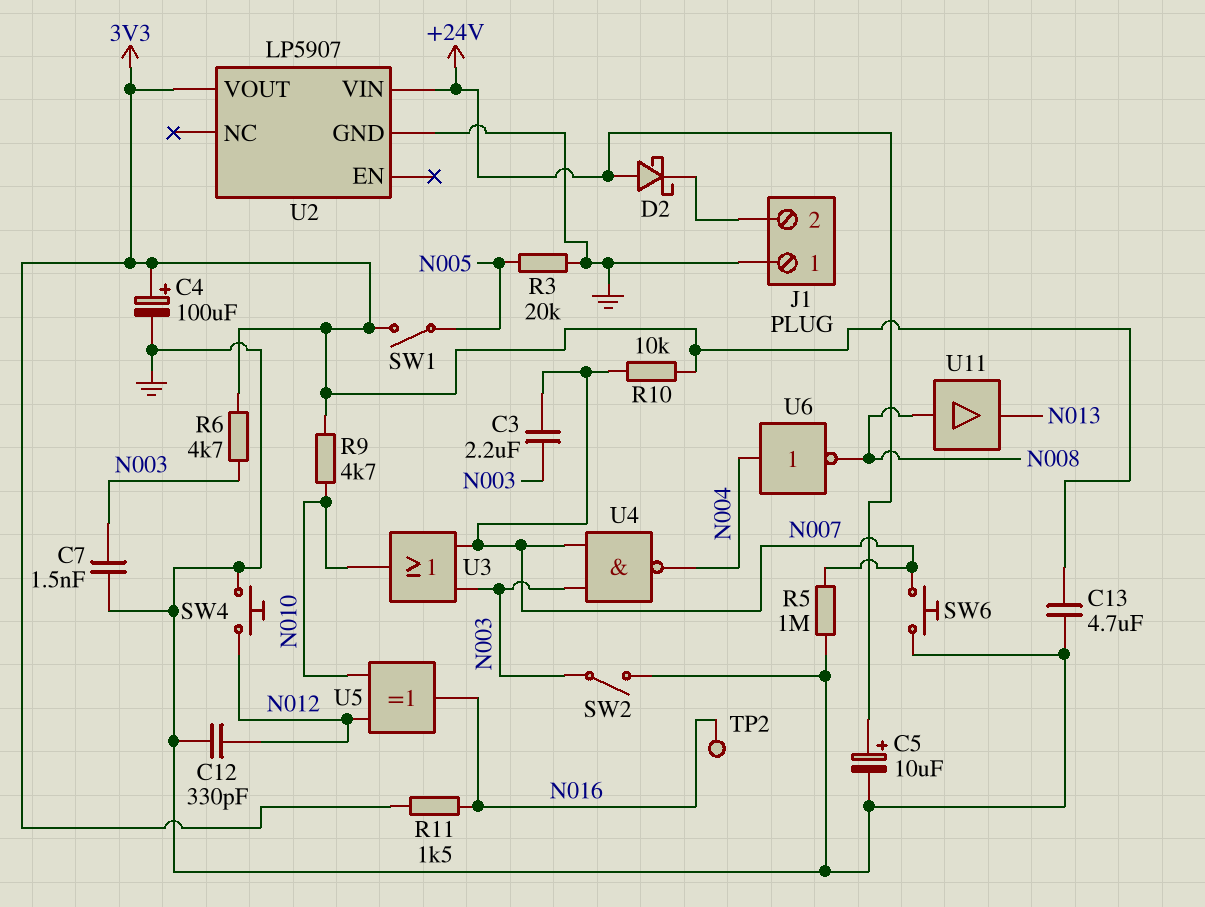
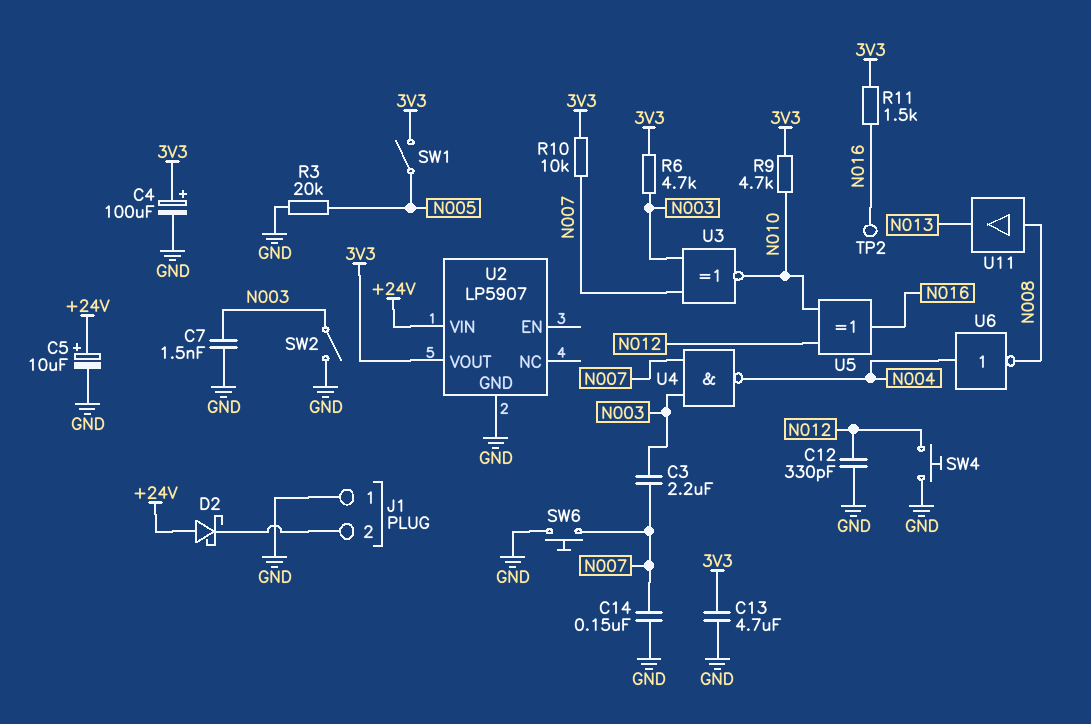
C14: none -> 150nF (GND, N007)
R5: 1M (GND, N007) -> none
U3: OR (in N003, in N007, out N010) -> XNOR (in N003, in N007, out N010)

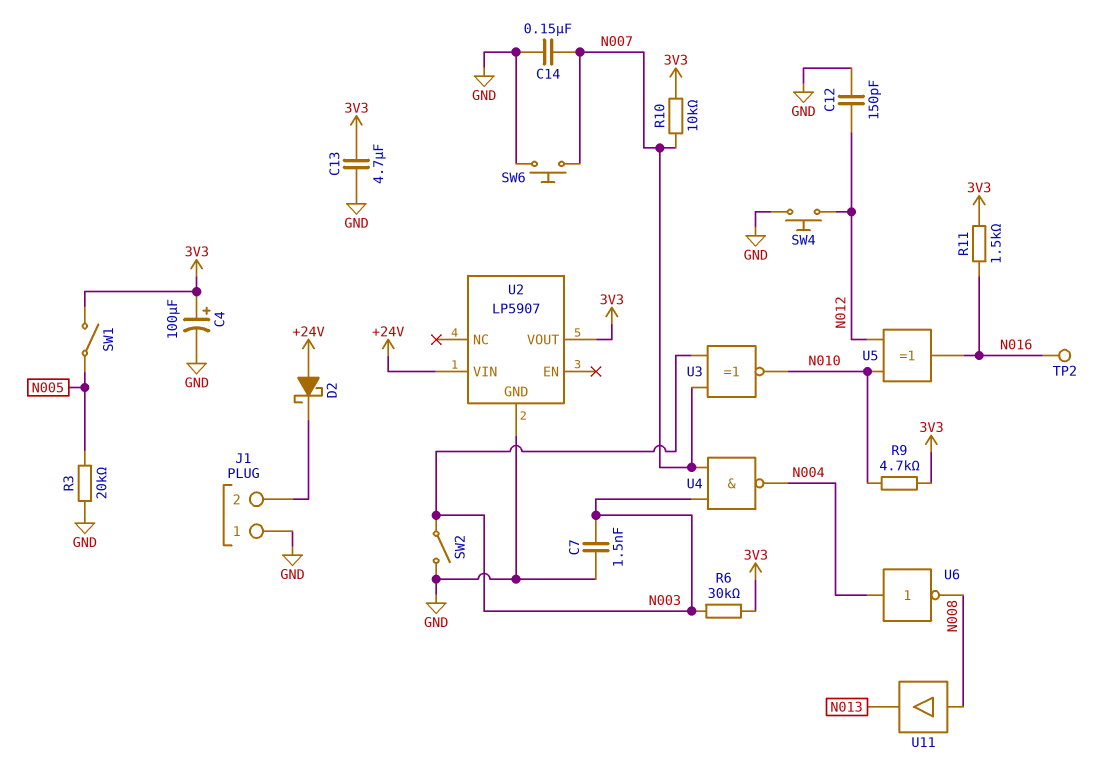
C3: 2.2uF (N003, N007) -> none
C5: 10uF (plus +24V, minus GND) -> none
C12: 330pF (GND, N012) -> 150pF (GND, N012)
R6: 4.7k (3V3, N003) -> 30k (3V3, N003)

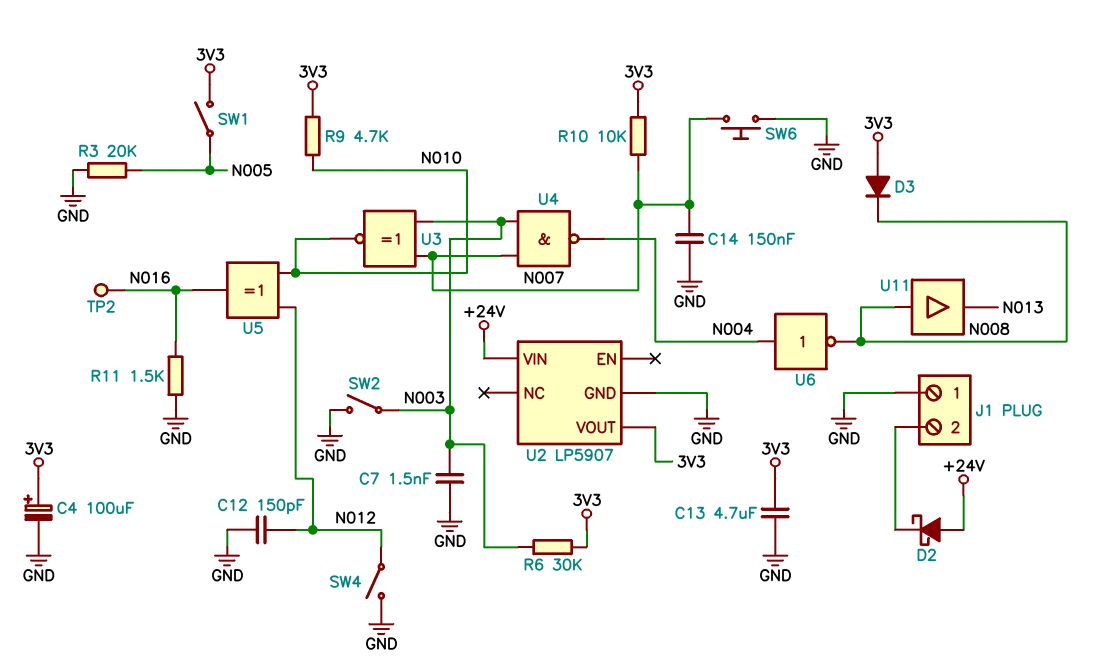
D3: none -> diode (A 3V3, K N008)
R11: 1.5k (3V3, N016) -> 1.5k (GND, N016)
SW4: button (GND, N012) -> switch (GND, N012)

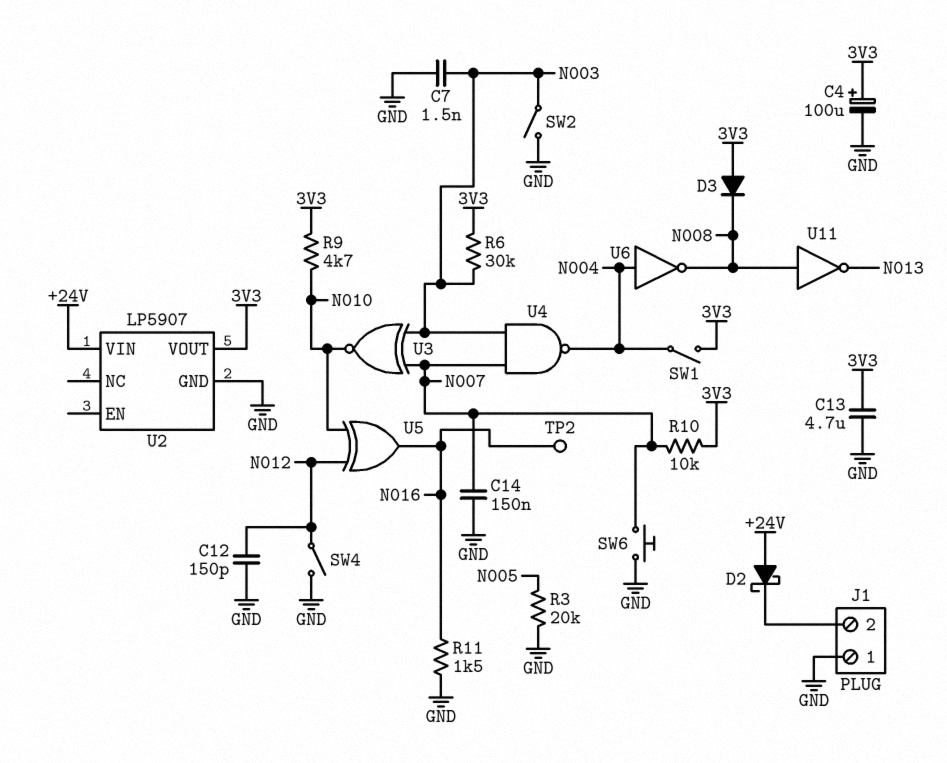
SW1: switch (3V3, N005) -> switch (3V3, N004)
U11: buffer (in N008, out N013) -> NOT (in N008, out N013)

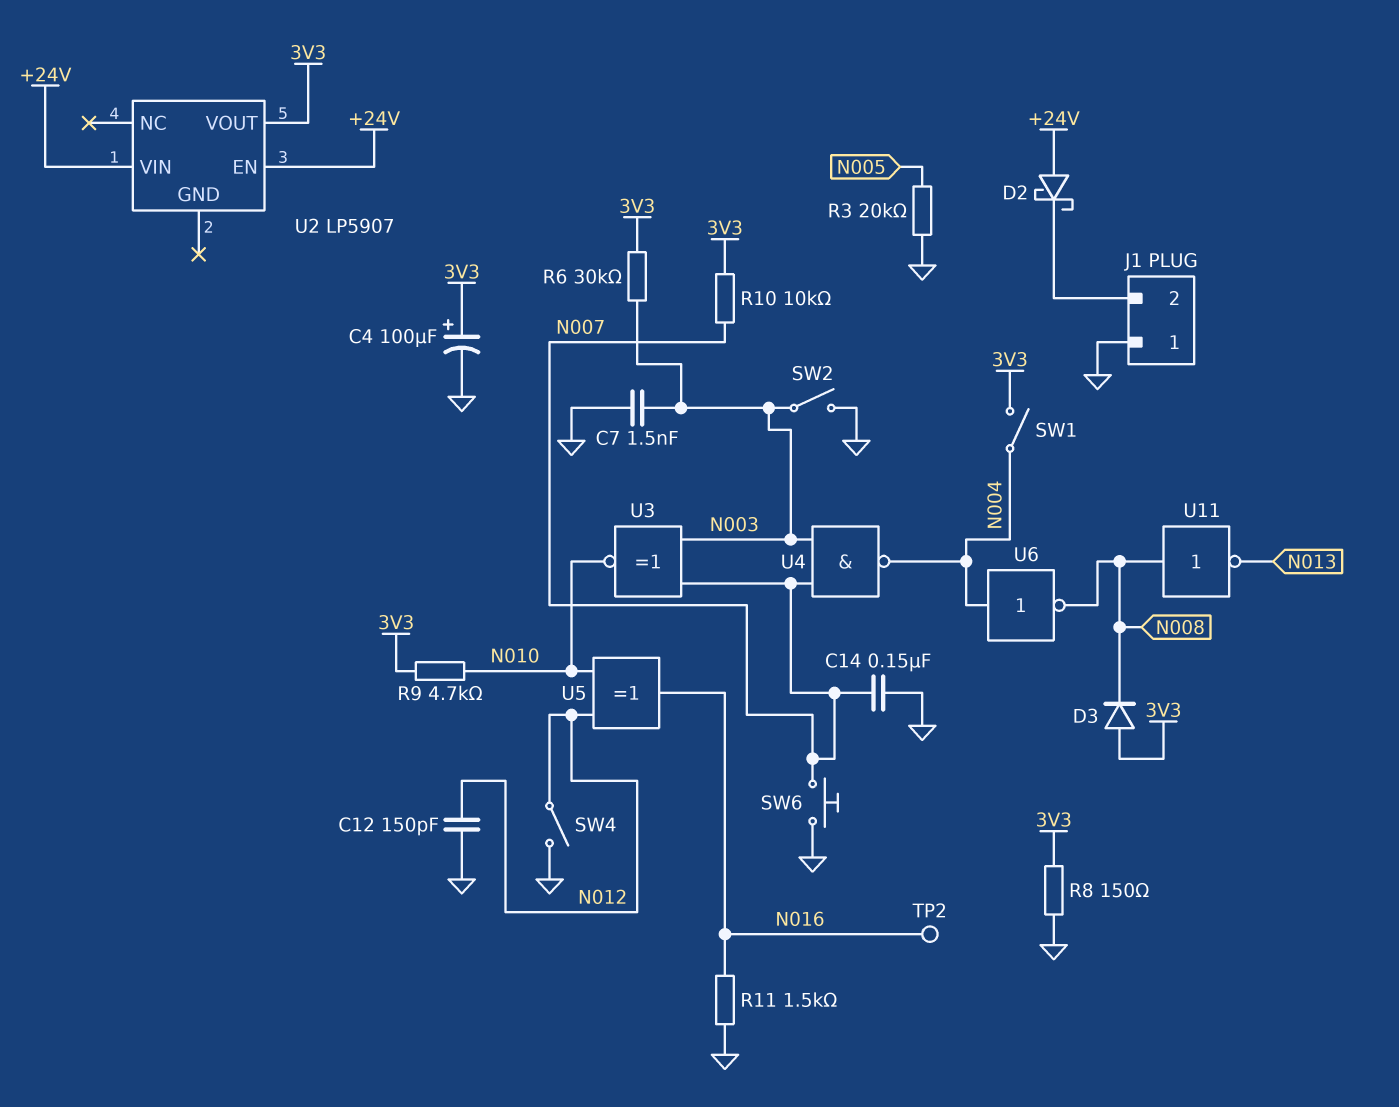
C13: 4.7uF (3V3, GND) -> none
R8: none -> 150 (3V3, GND)
U2 pin EN: none -> +24V
U2 pin GND: GND -> none

